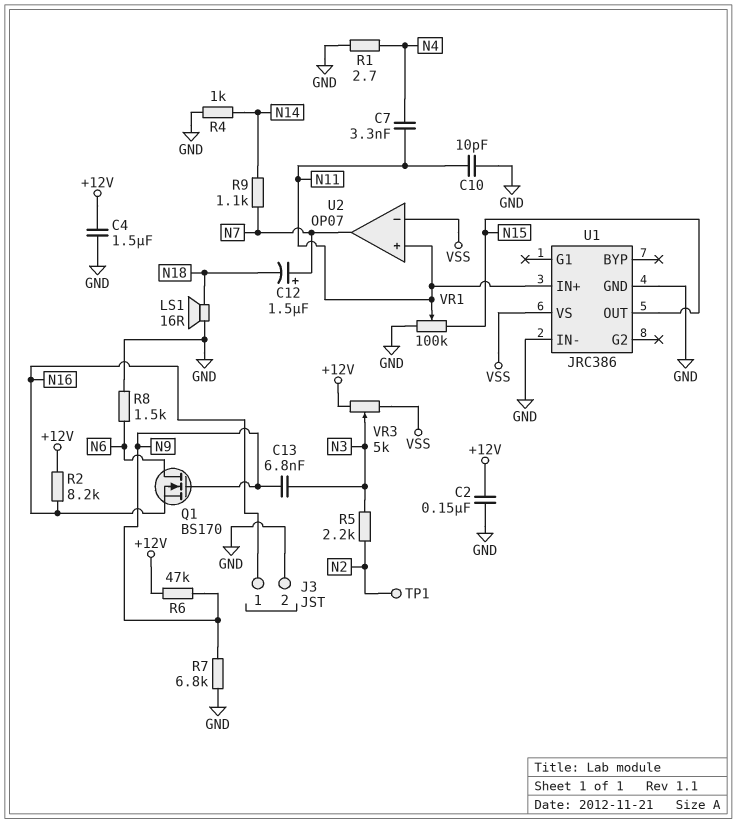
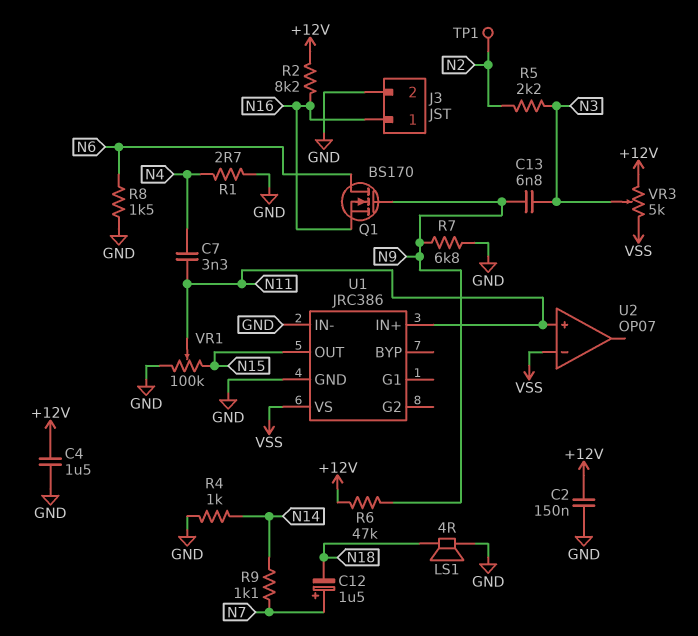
C10: 10pF (GND, N11) -> none
LS1: speaker 16R (GND, N18) -> speaker 4R (GND, N18)
U2 pin out: N7 -> none

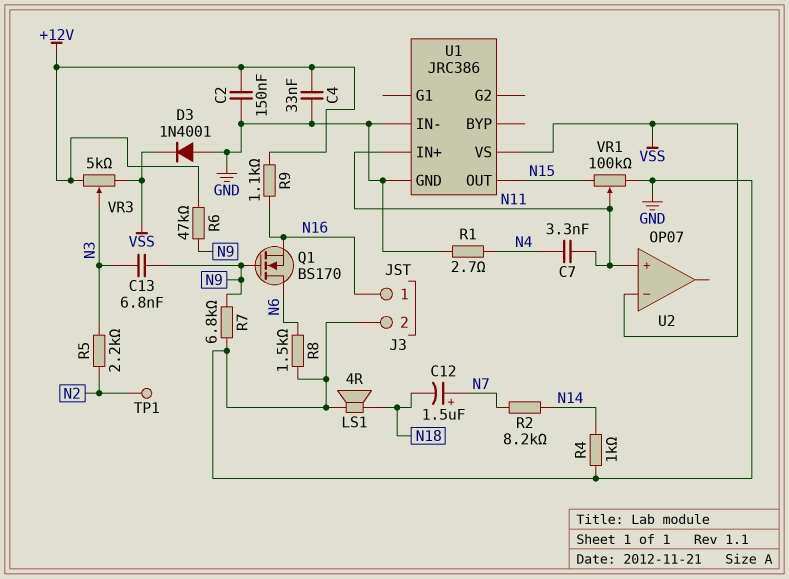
C4: 1.5uF (+12V, GND) -> 33nF (+12V, GND)
D3: none -> diode 1N4001 (A GND, K VSS)
R2: 8.2k (+12V, N16) -> 8.2k (N7, N14)
R9: 1.1k (N7, N14) -> 1.1k (+12V, N16)

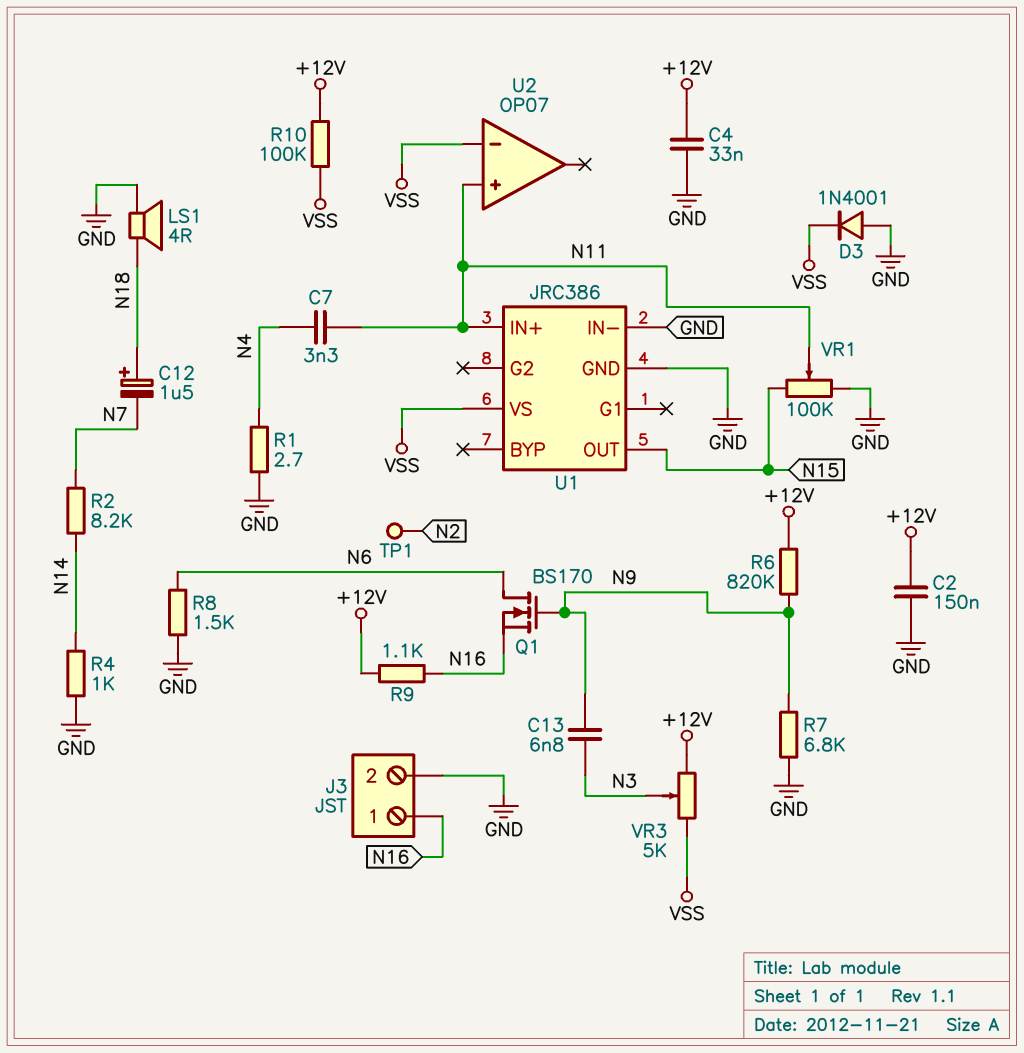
C12: 1.5uF (plus N7, minus N18) -> 1.5uF (plus N18, minus N7)
R5: 2.2k (N2, N3) -> none
R6: 47k (+12V, N9) -> 820k (+12V, N9)
R10: none -> 100k (+12V, VSS)

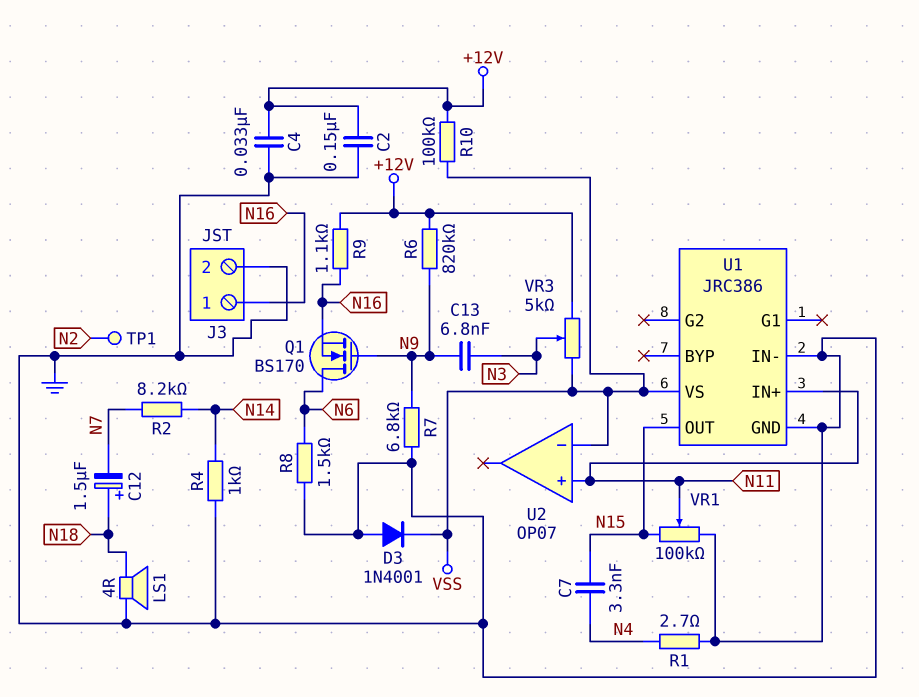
C7: 3.3nF (N4, N11) -> 3.3nF (N4, N15)

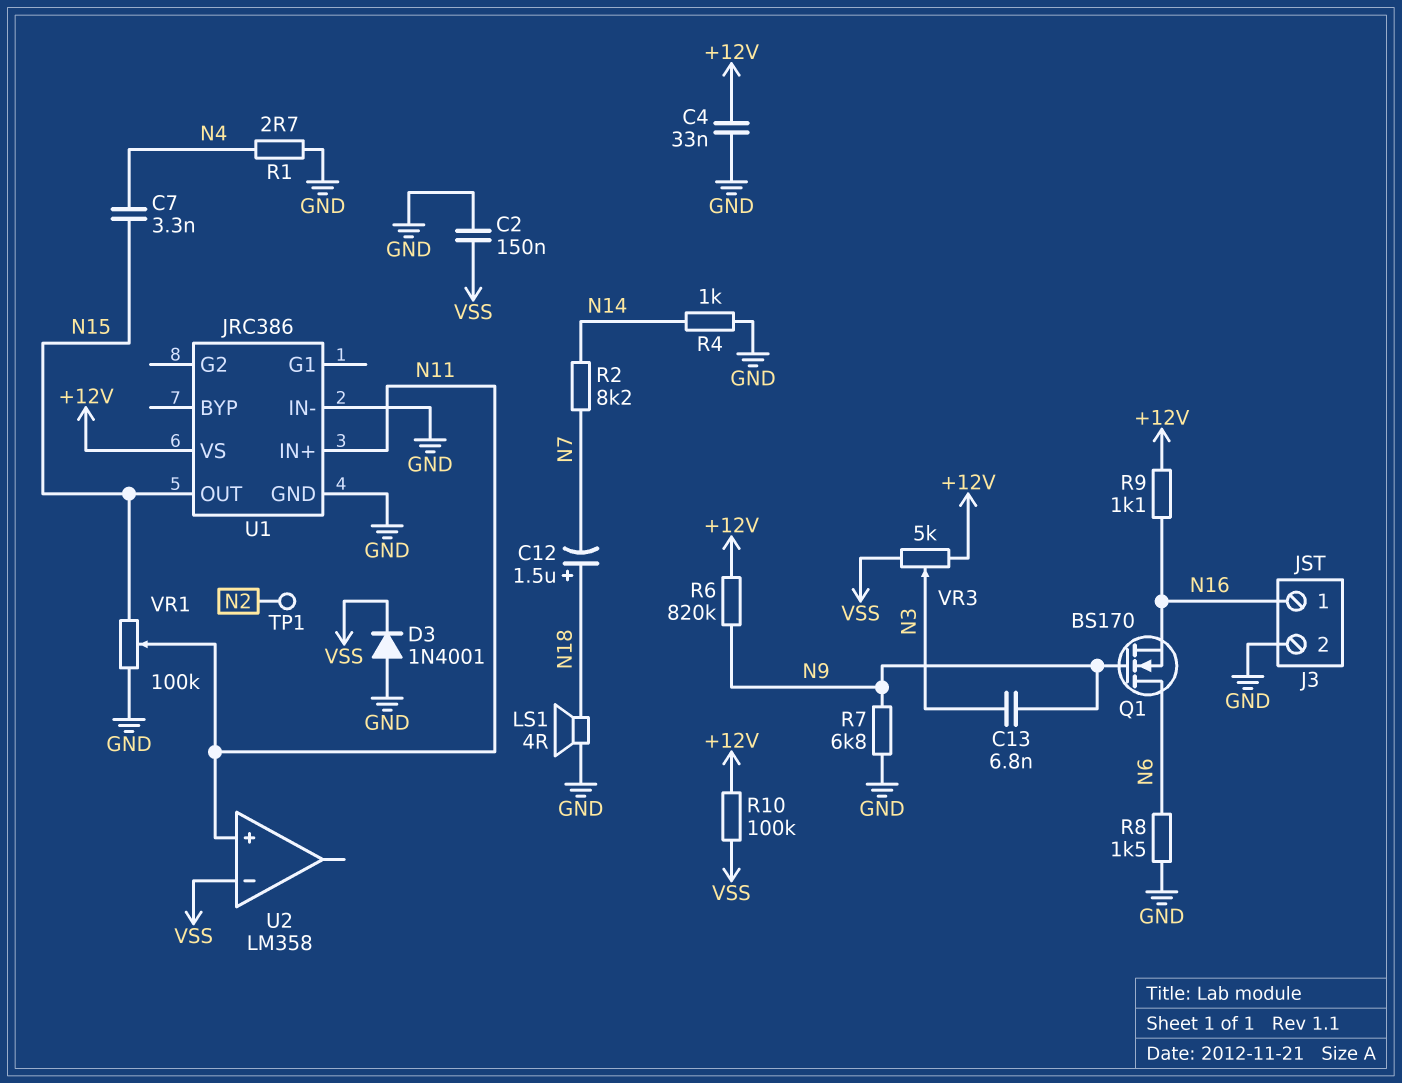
C2: 150nF (+12V, GND) -> 150nF (GND, VSS)
U1 pin VS: VSS -> +12V
U2: OP07 -> LM358

